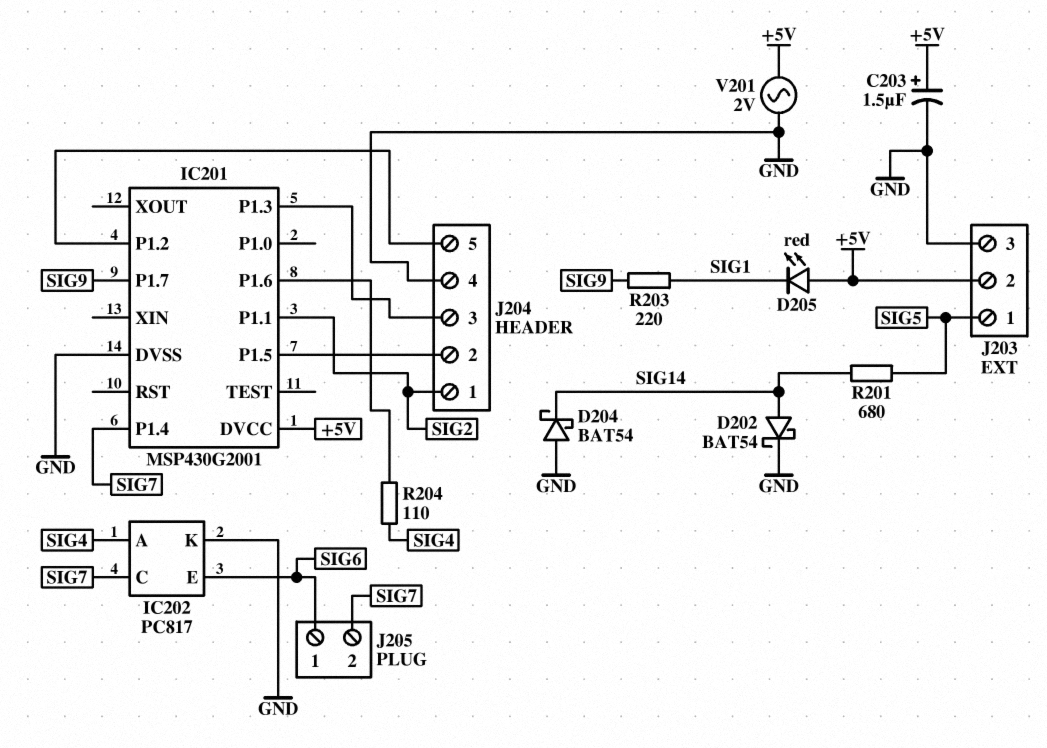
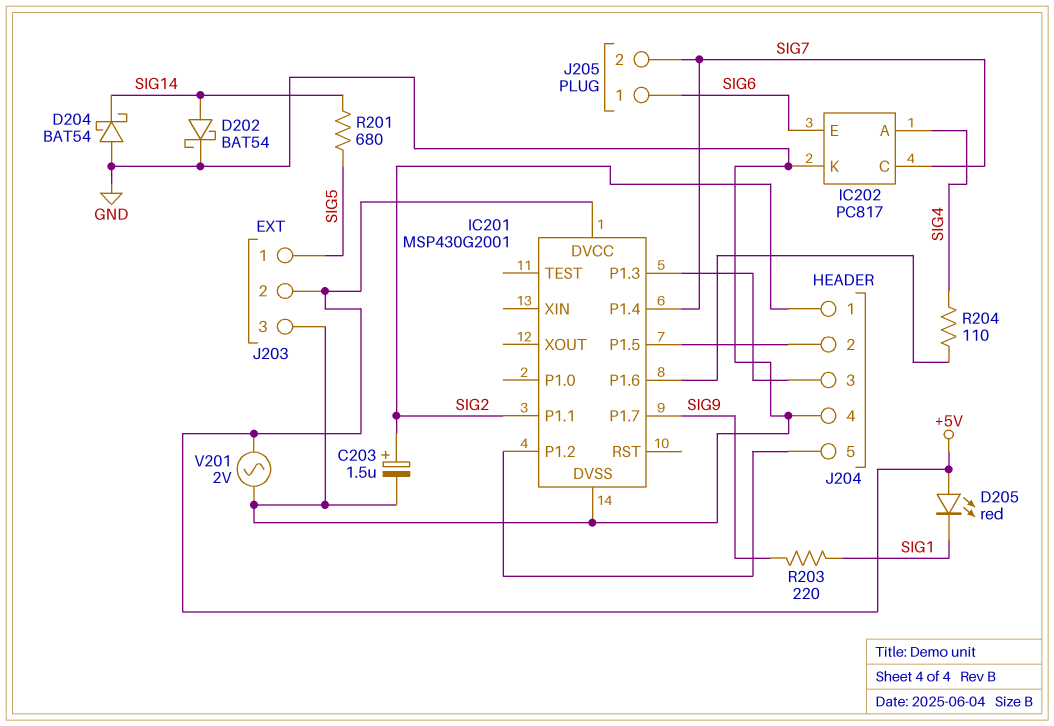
C203: 1.5uF (plus +5V, minus GND) -> 1.5uF (plus SIG2, minus GND)

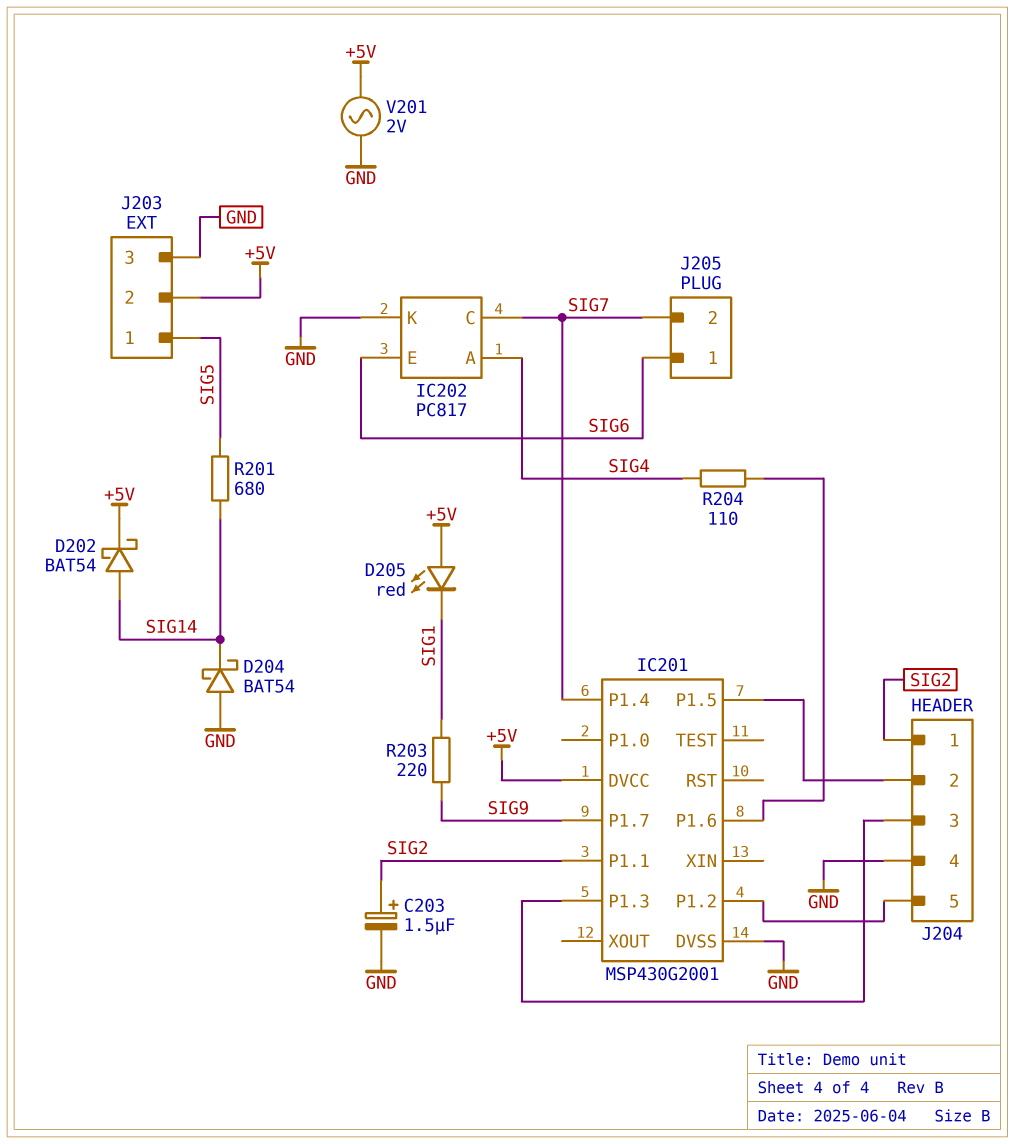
D202: schottky BAT54 (A SIG14, K GND) -> schottky BAT54 (A SIG14, K +5V)

